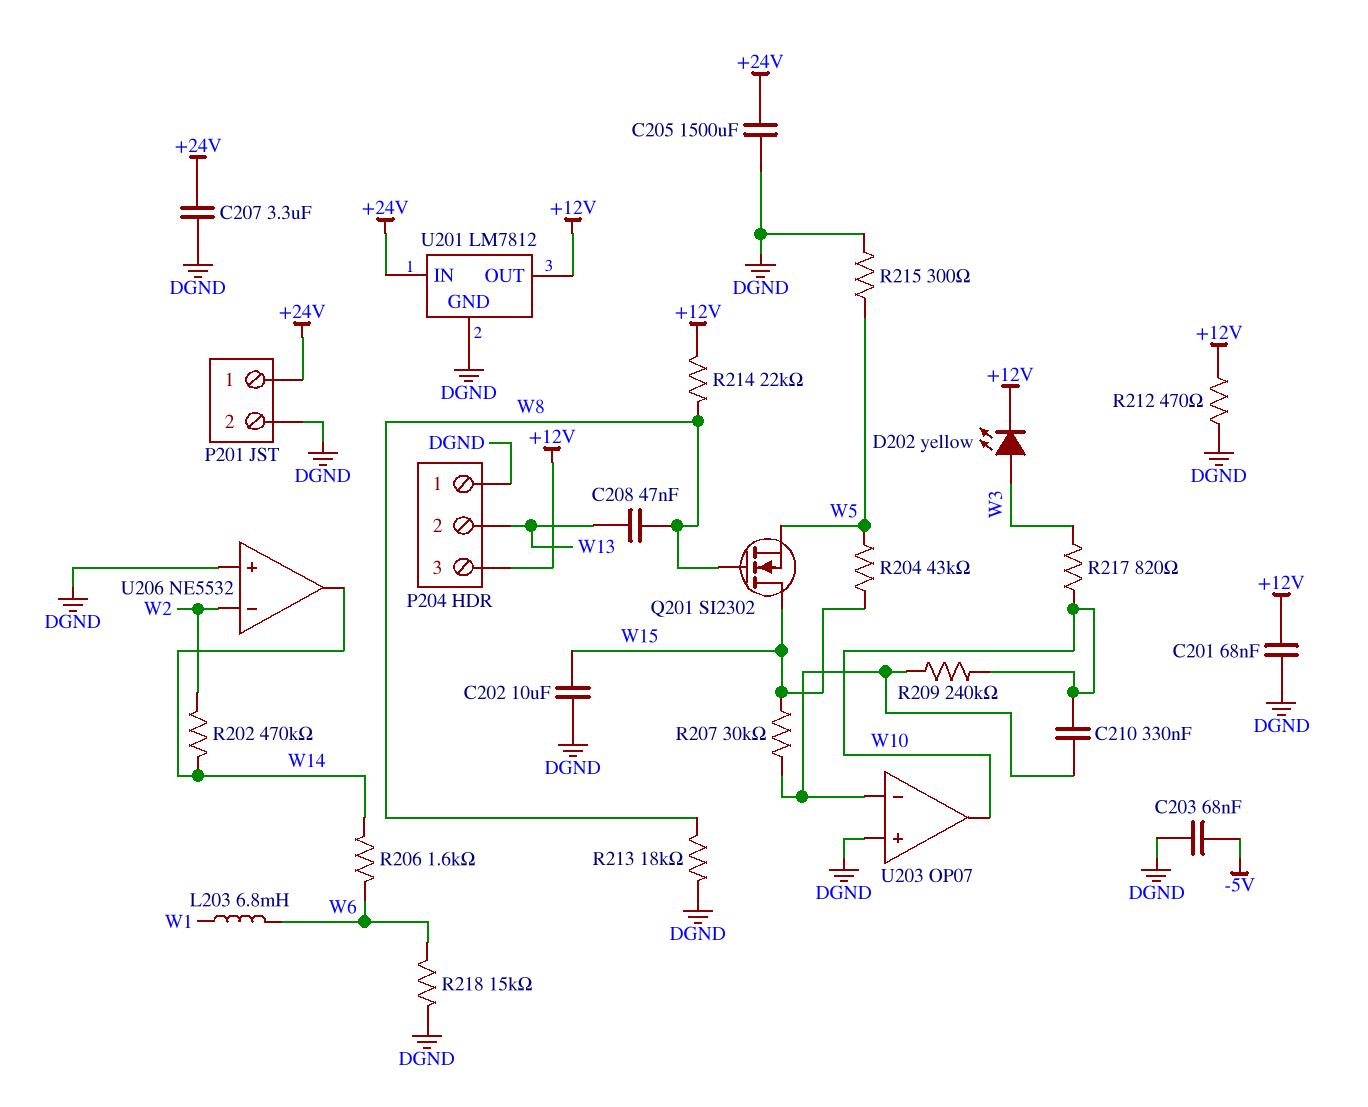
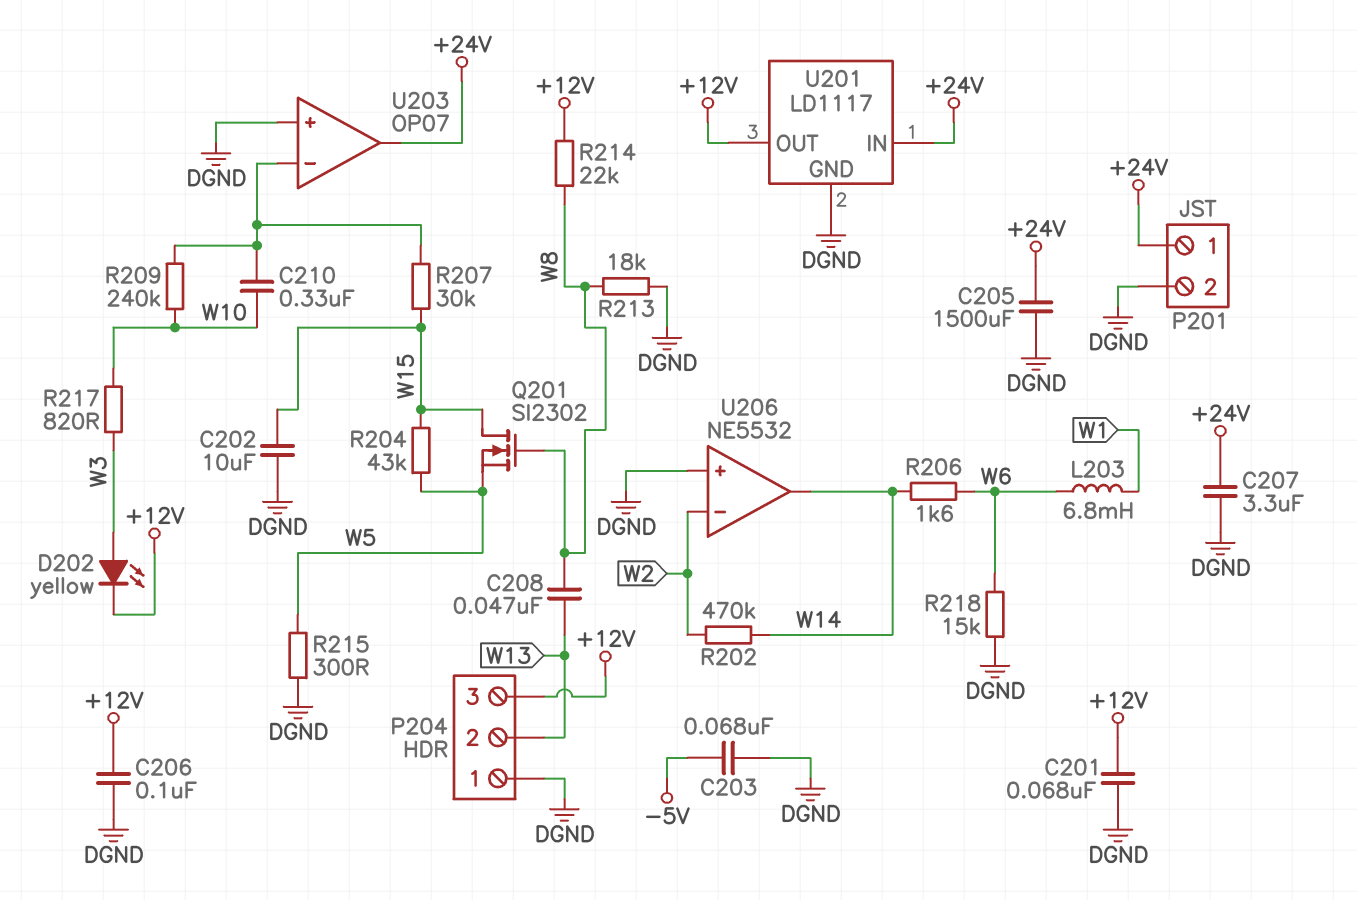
C206: none -> 100nF (+12V, DGND)
R212: 470 (+12V, DGND) -> none
U201: LM7812 -> LD1117
U203 pin out: W10 -> +24V

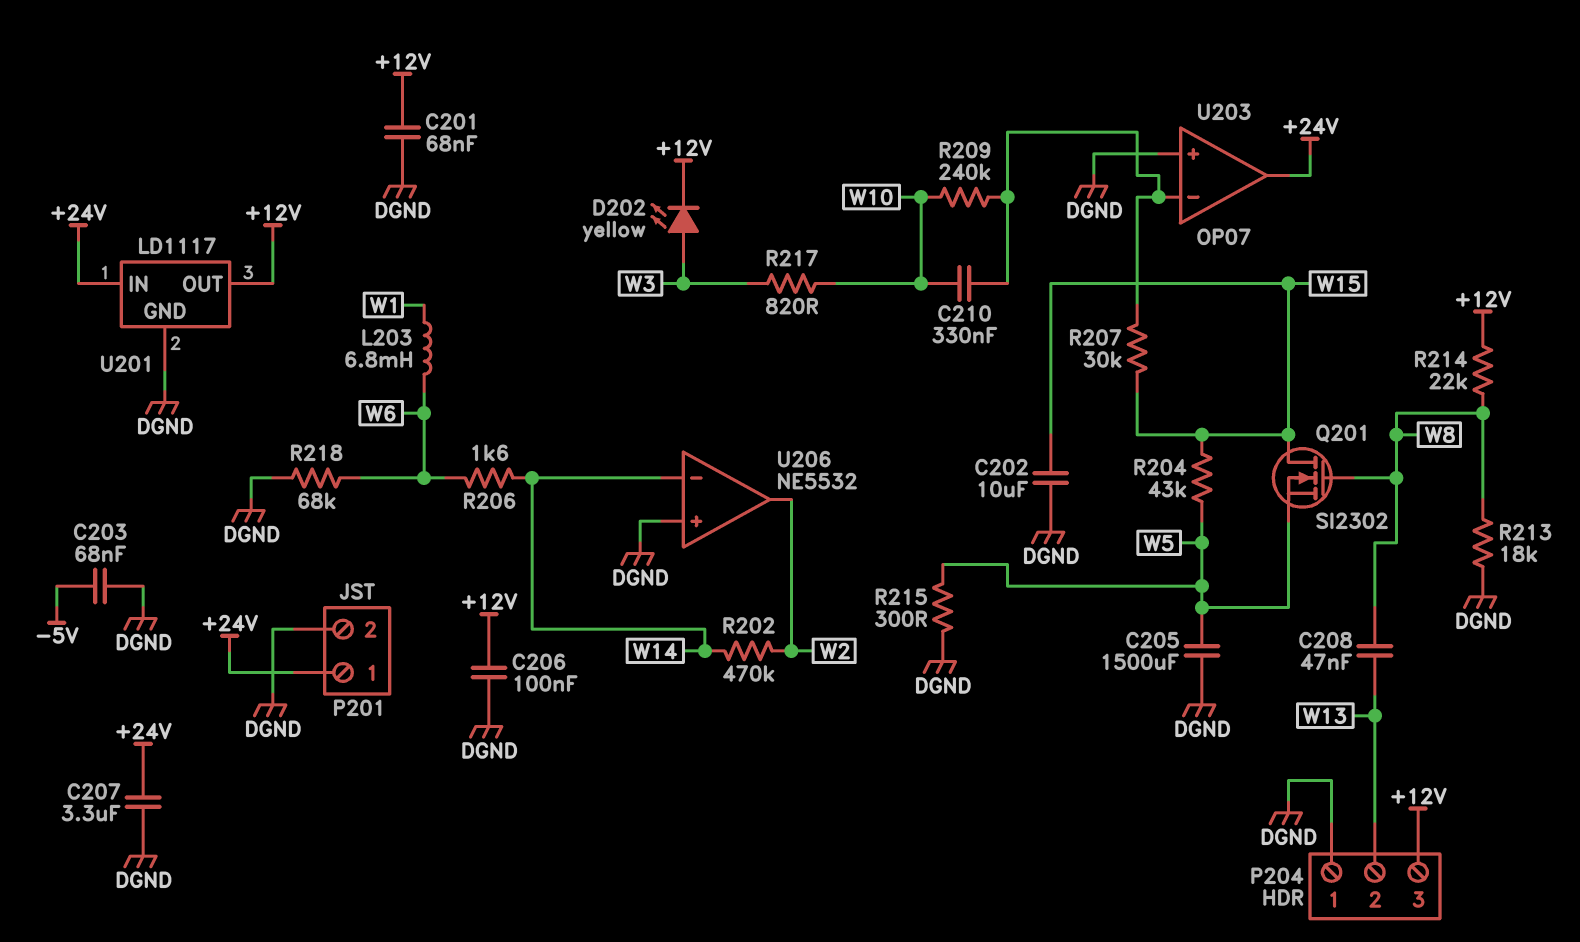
C205: 1500uF (+24V, DGND) -> 1500uF (DGND, W5)
R218: 15k (DGND, W6) -> 68k (DGND, W6)
U206 pin in-: W2 -> W14
U206 pin out: W14 -> W2

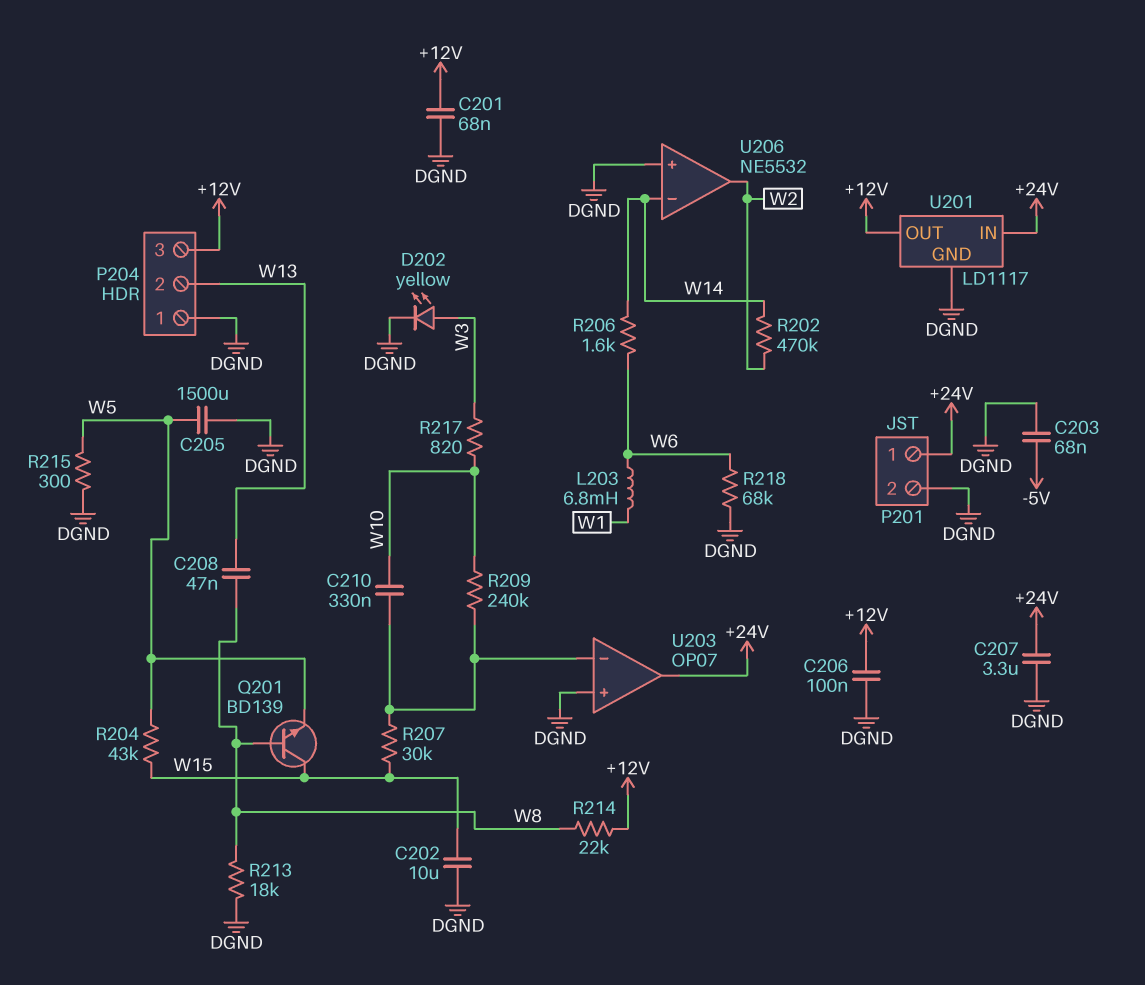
D202: LED yellow (A W3, K +12V) -> LED yellow (A W3, K DGND)
Q201: NMOS SI2302 (G W8, D W15, S W5) -> NPN BD139 (B W8, C W15, E W5)

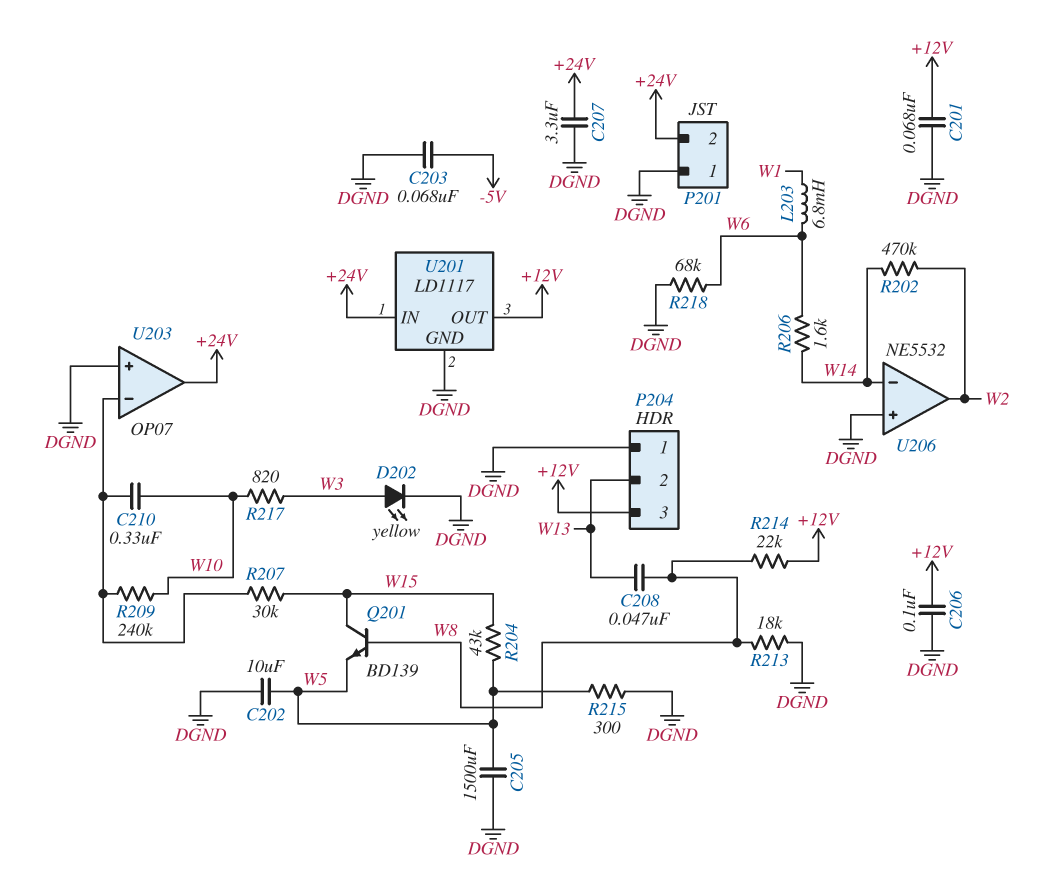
C202: 10uF (DGND, W15) -> 10uF (DGND, W5)
P201 pin 1: +24V -> DGND
P201 pin 2: DGND -> +24V

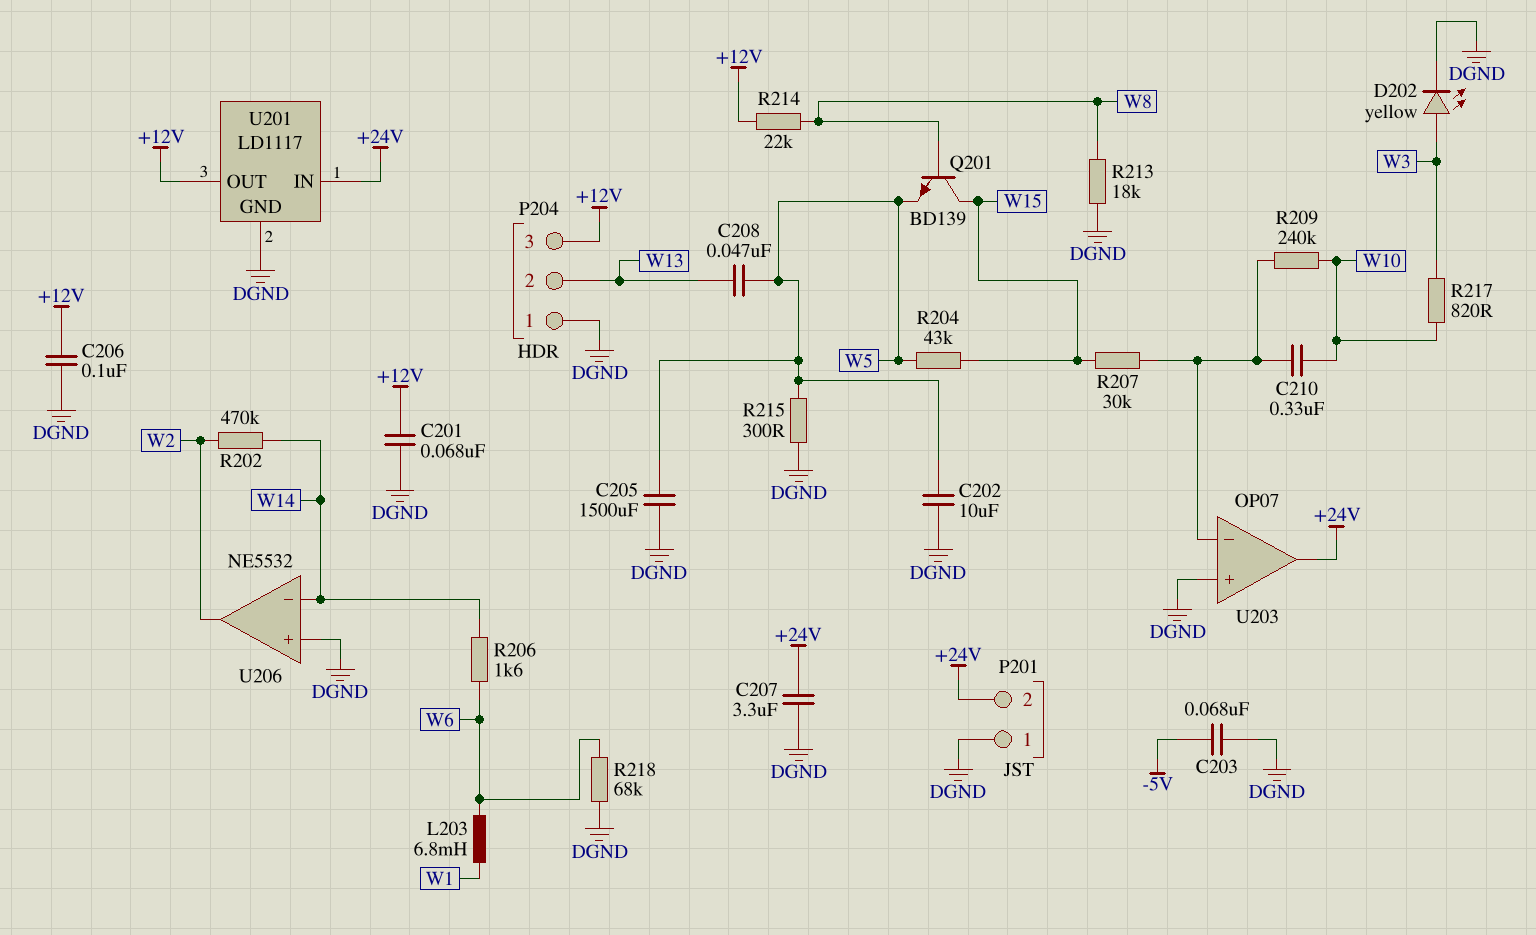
C208: 47nF (W8, W13) -> 47nF (W5, W13)

